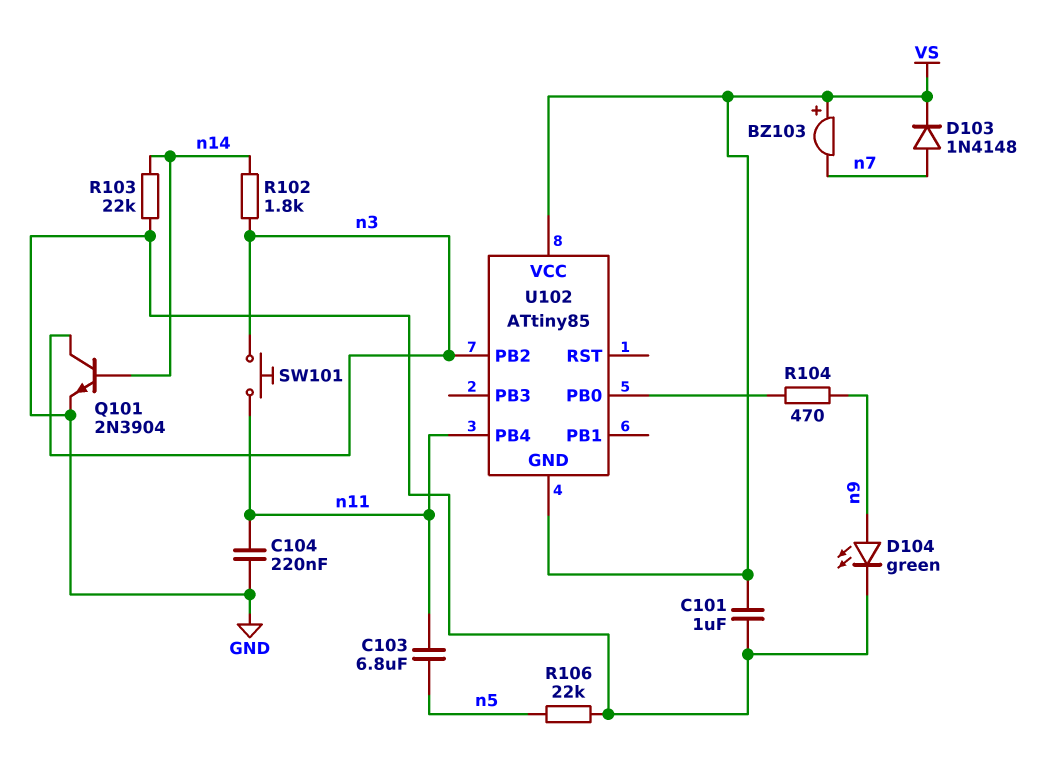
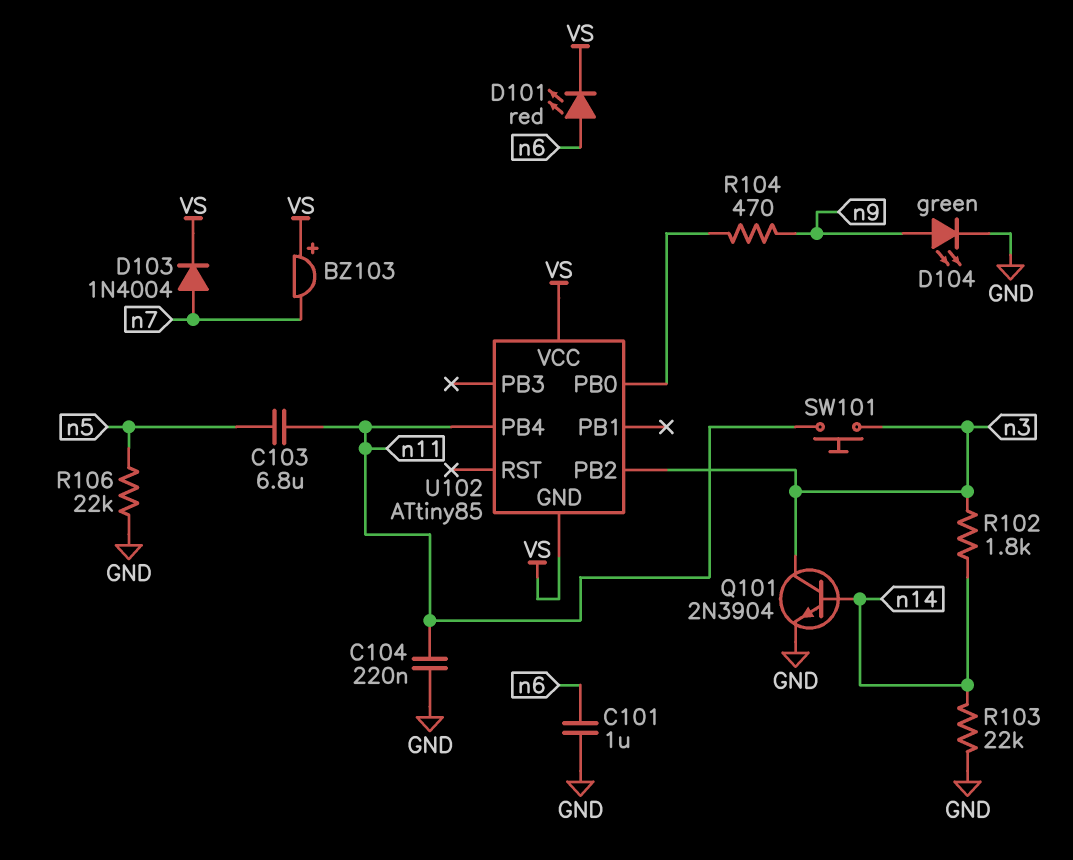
C101: 1uF (GND, VS) -> 1uF (GND, n6)
D101: none -> LED red (A n6, K VS)
D103: diode 1N4148 (A n7, K VS) -> diode 1N4004 (A n7, K VS)

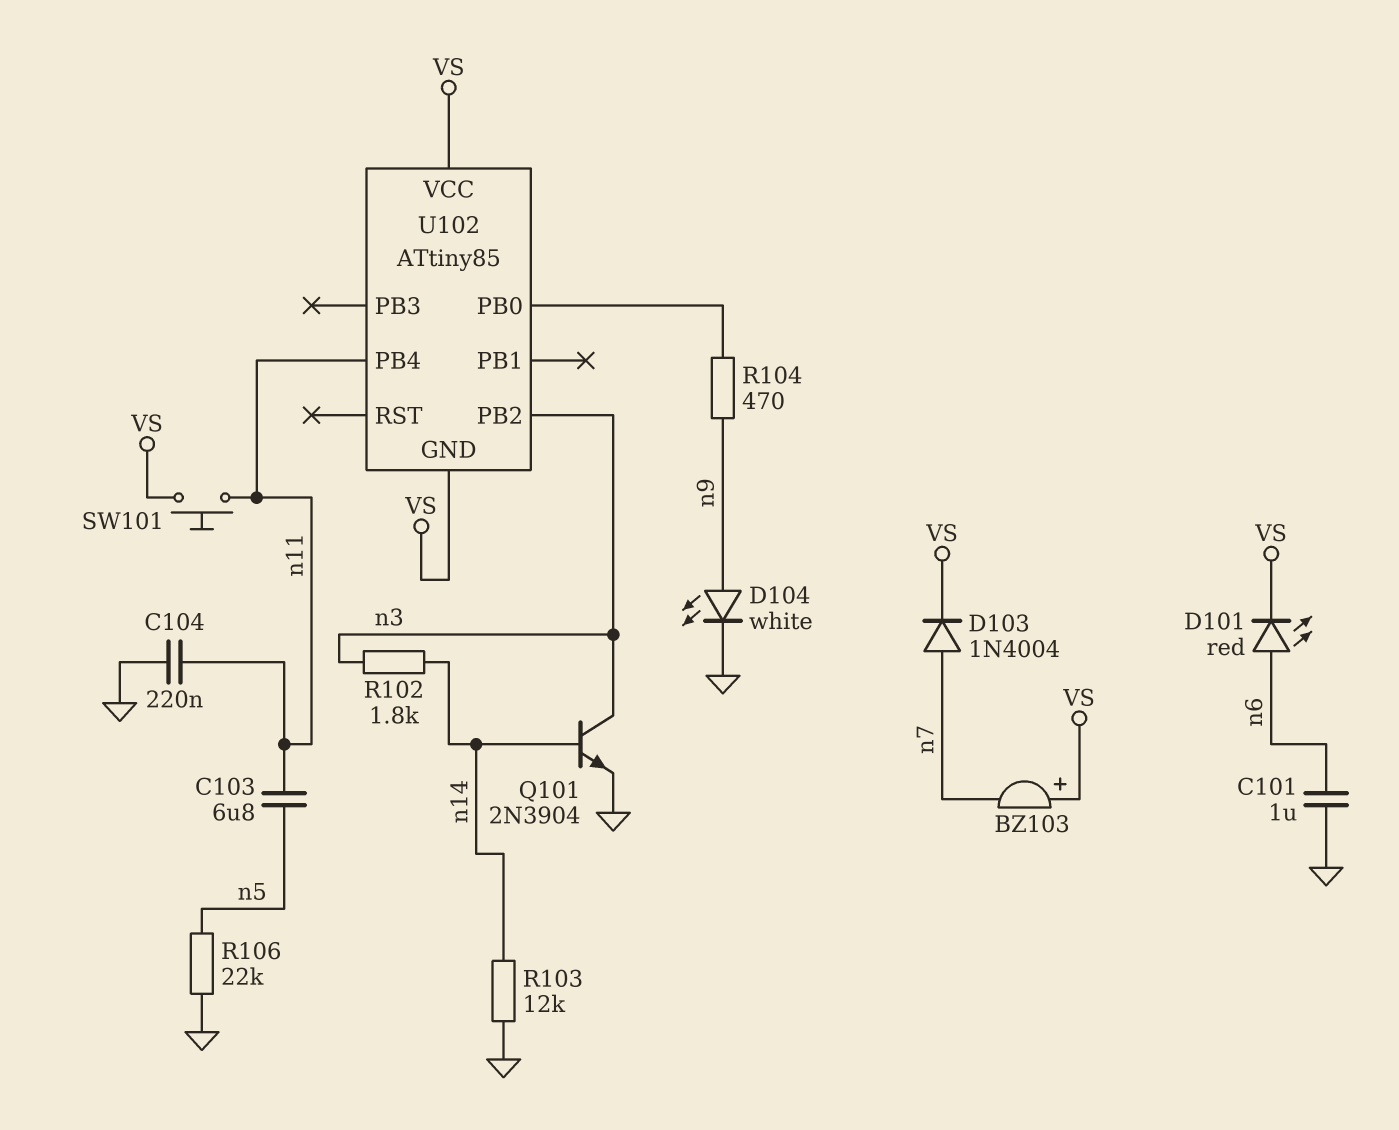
D104: LED green (A n9, K GND) -> LED white (A n9, K GND)
R103: 22k (GND, n14) -> 12k (GND, n14)
SW101: button (n3, n11) -> button (VS, n11)

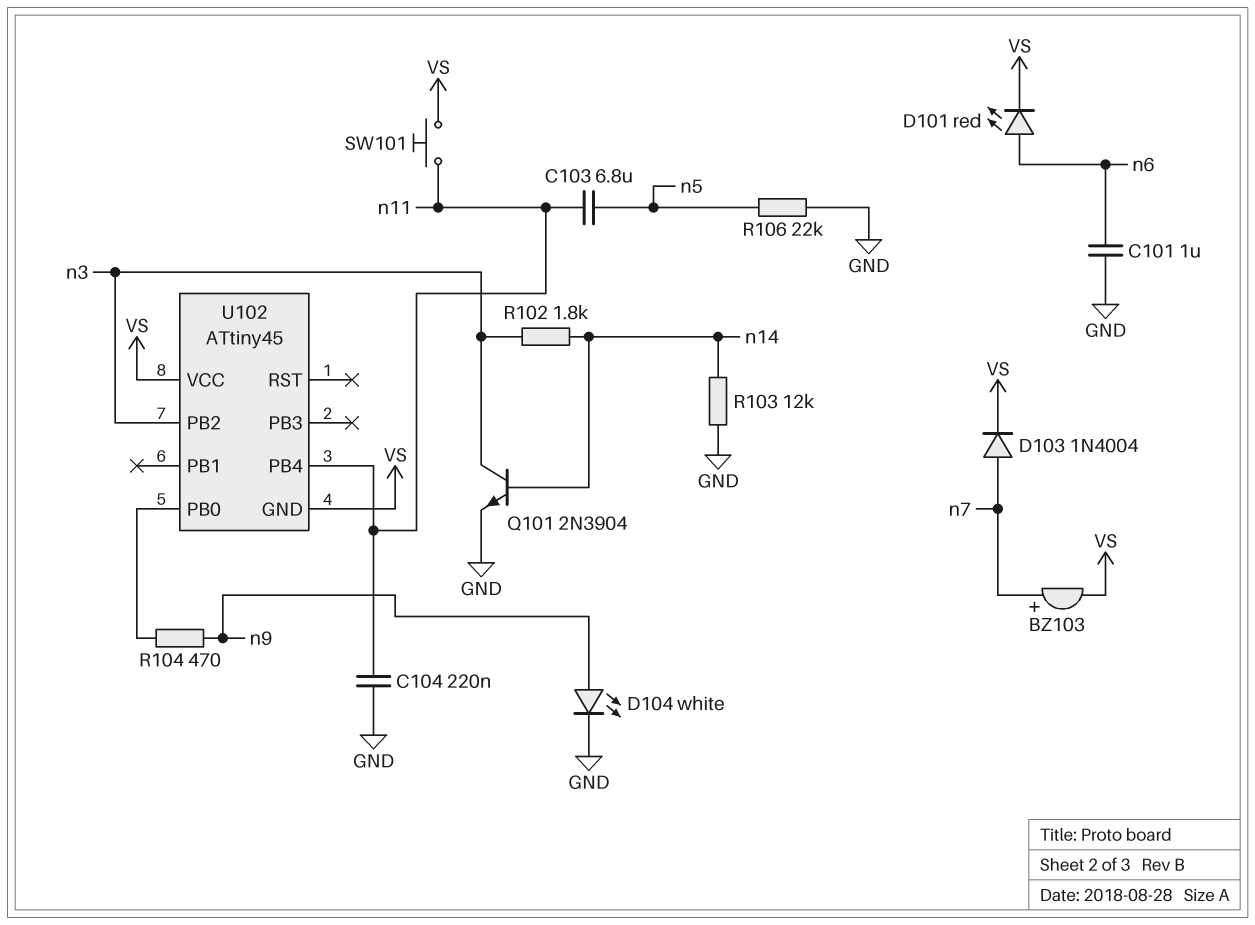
BZ103: buzzer (plus VS, minus n7) -> buzzer (plus n7, minus VS)
U102: ATtiny85 -> ATtiny45

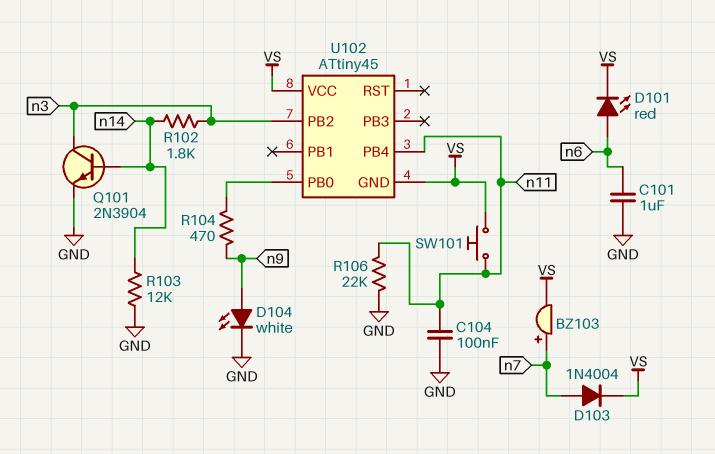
C103: 6.8uF (n5, n11) -> none
C104: 220nF (GND, n11) -> 100nF (GND, n11)
R106: 22k (GND, n5) -> 22k (GND, n11)

